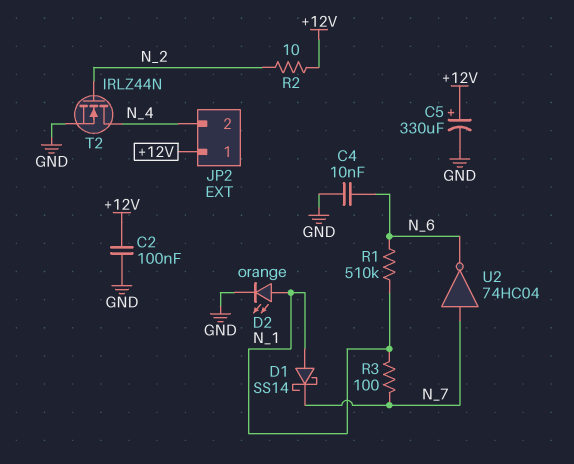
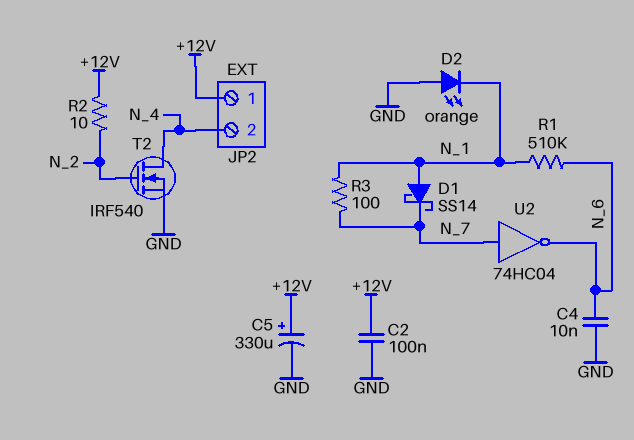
D2: LED orange (A N_1, K GND) -> LED orange (A GND, K N_1)
T2: NMOS IRLZ44N (G N_2, D N_4, S GND) -> NMOS IRF540 (G N_2, D N_4, S GND)

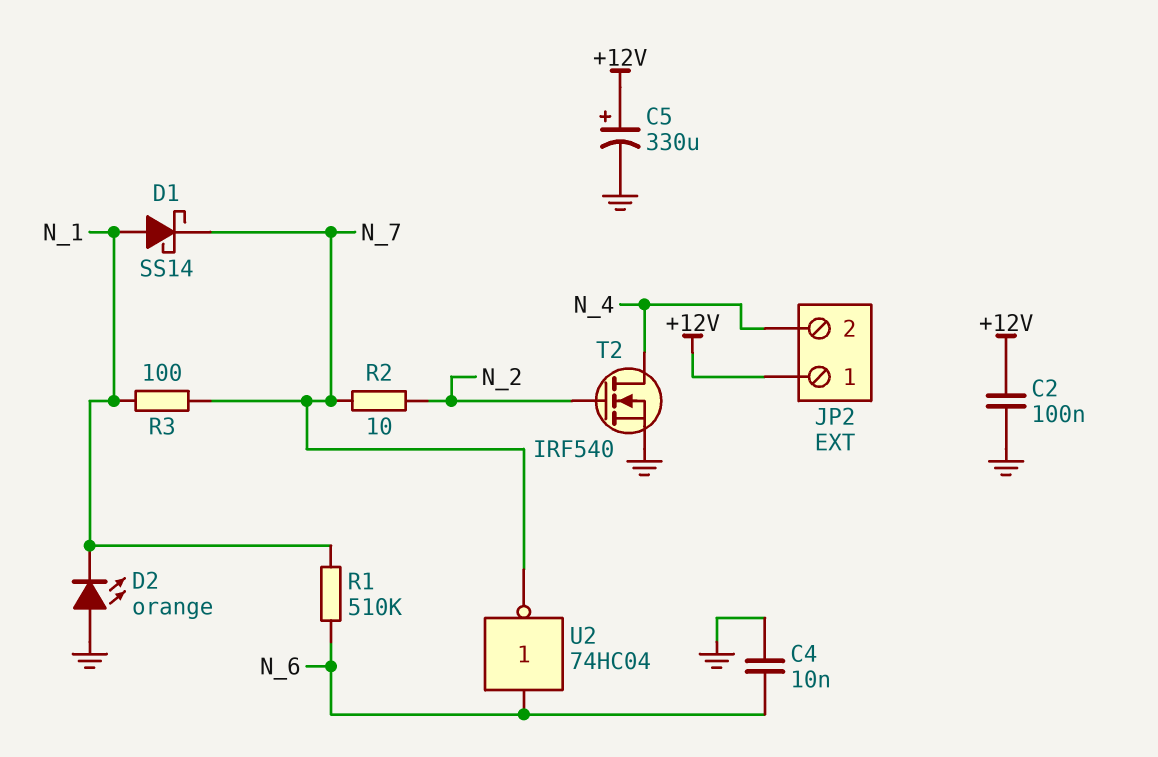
R2: 10 (+12V, N_2) -> 10 (N_2, N_7)
U2: NOT 74HC04 (in N_7, out N_6) -> NOT 74HC04 (in N_6, out N_7)

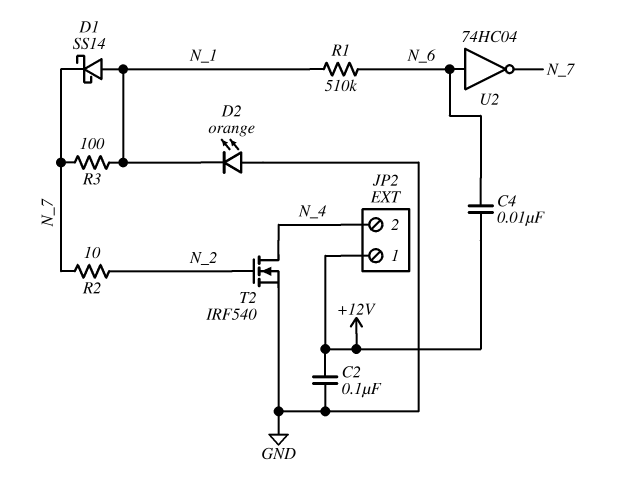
C4: 10nF (GND, N_6) -> 10nF (+12V, N_6)
C5: 330uF (plus +12V, minus GND) -> none

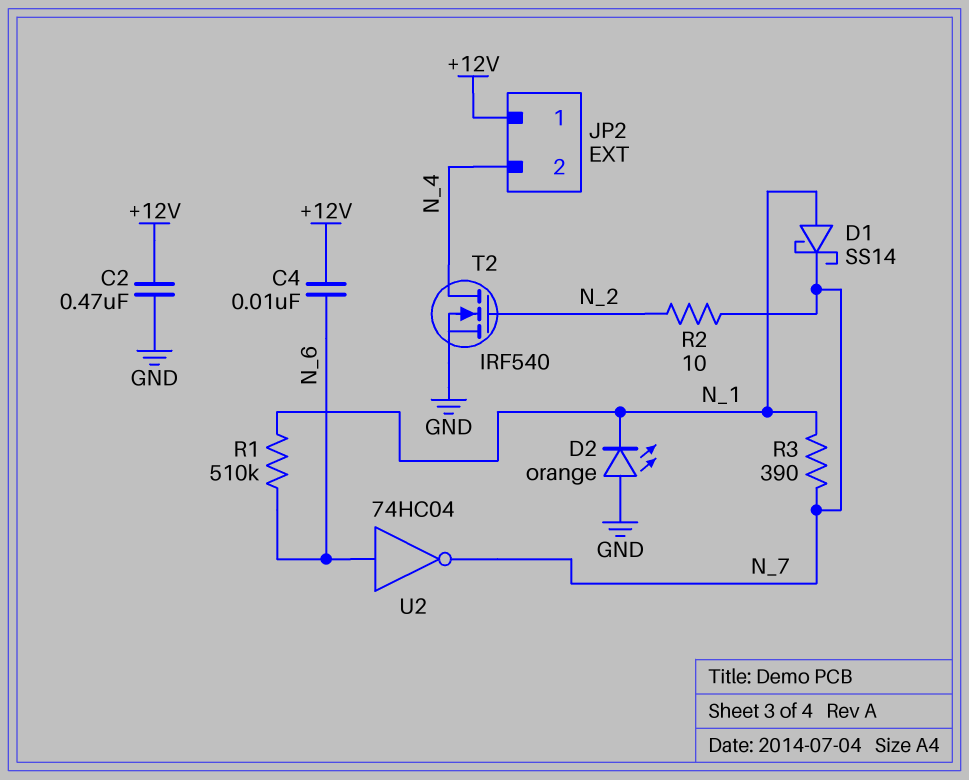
C2: 100nF (+12V, GND) -> 470nF (+12V, GND)
R3: 100 (N_1, N_7) -> 390 (N_1, N_7)

